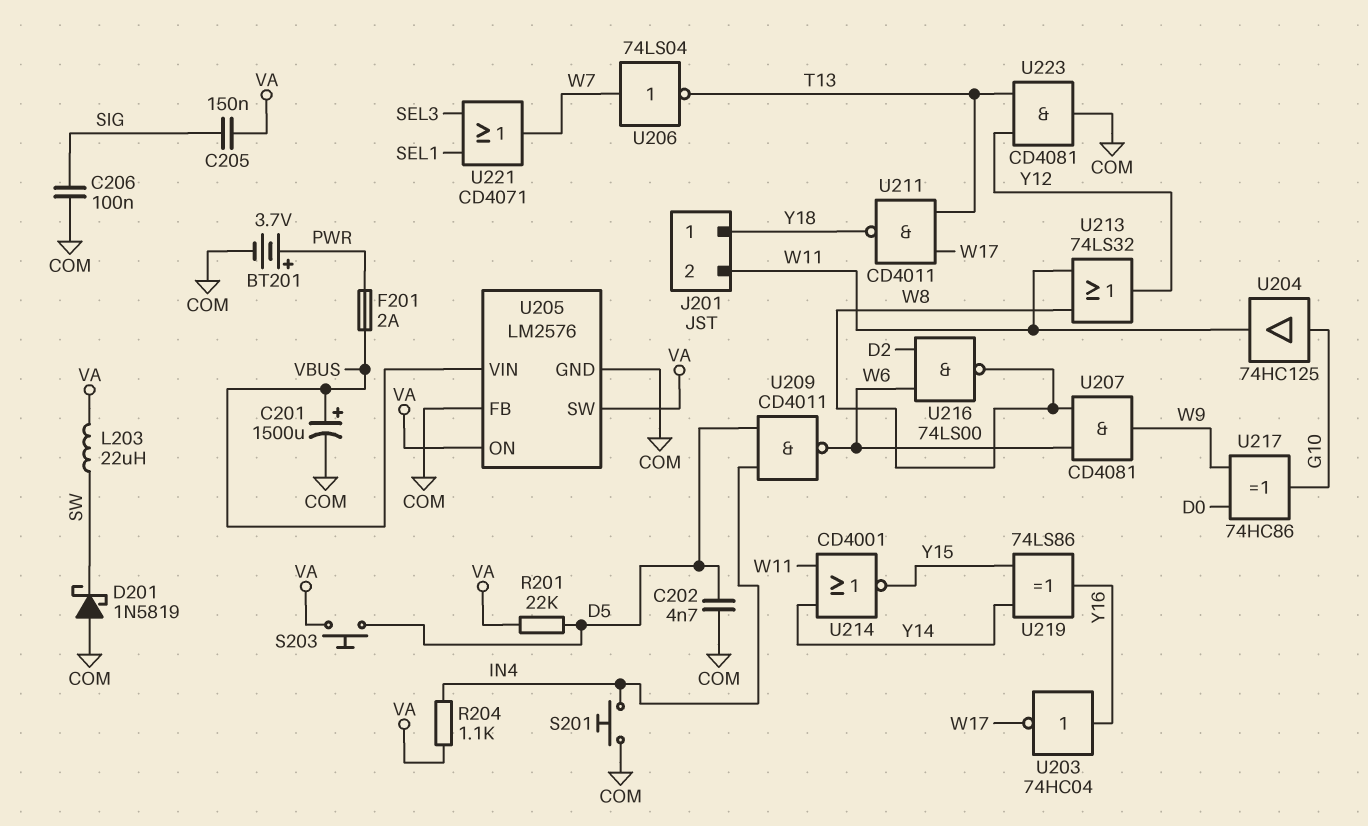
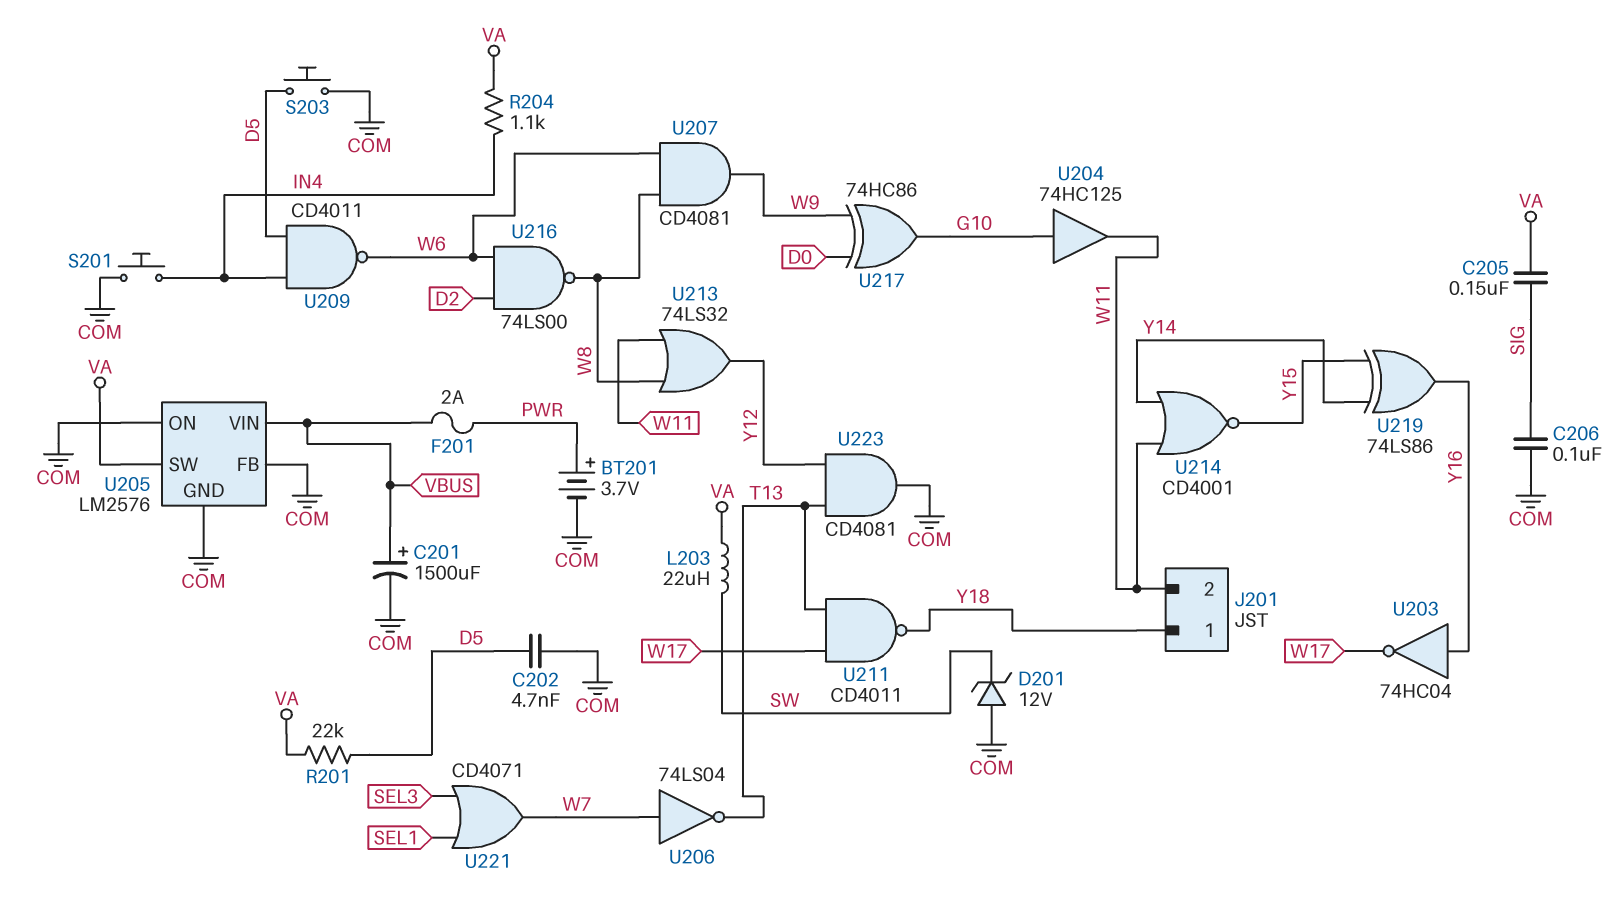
D201: schottky 1N5819 (A COM, K SW) -> zener 12V (A COM, K SW)
S203: button (D5, VA) -> button (COM, D5)
U205 pin ON: VA -> COM

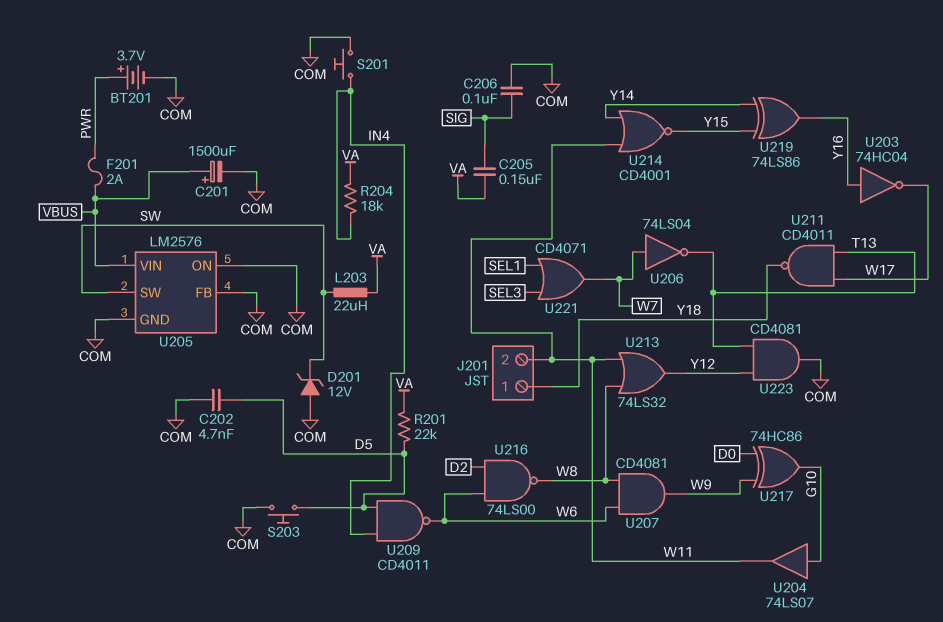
R204: 1.1k (IN4, VA) -> 18k (IN4, VA)
U204: buffer 74HC125 (in G10, out W11) -> buffer 74LS07 (in G10, out W11)
U205 pin SW: VA -> SW

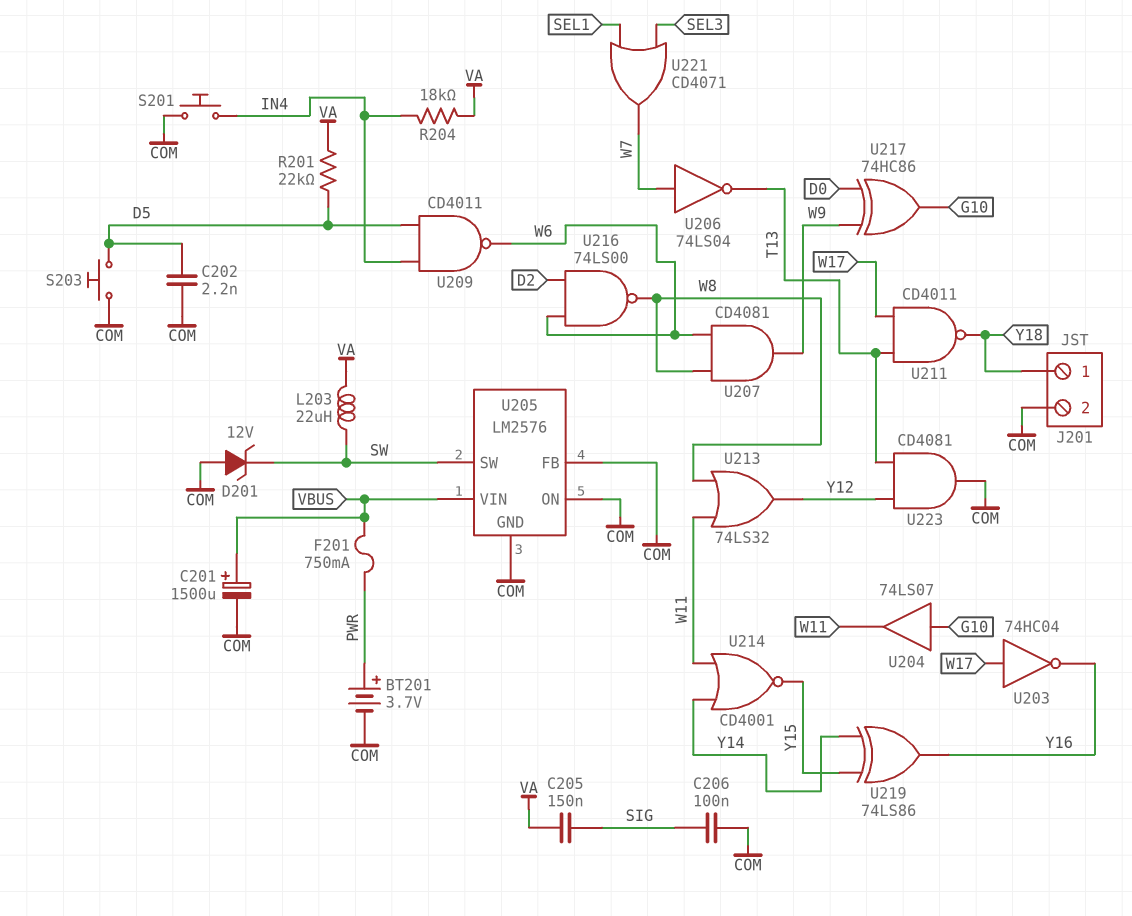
C202: 4.7nF (COM, D5) -> 2.2nF (COM, D5)
F201: 2A (PWR, VBUS) -> 750mA (PWR, VBUS)
J201 pin 2: W11 -> COM
U203: NOT 74HC04 (in Y16, out W17) -> NOT 74HC04 (in W17, out Y16)

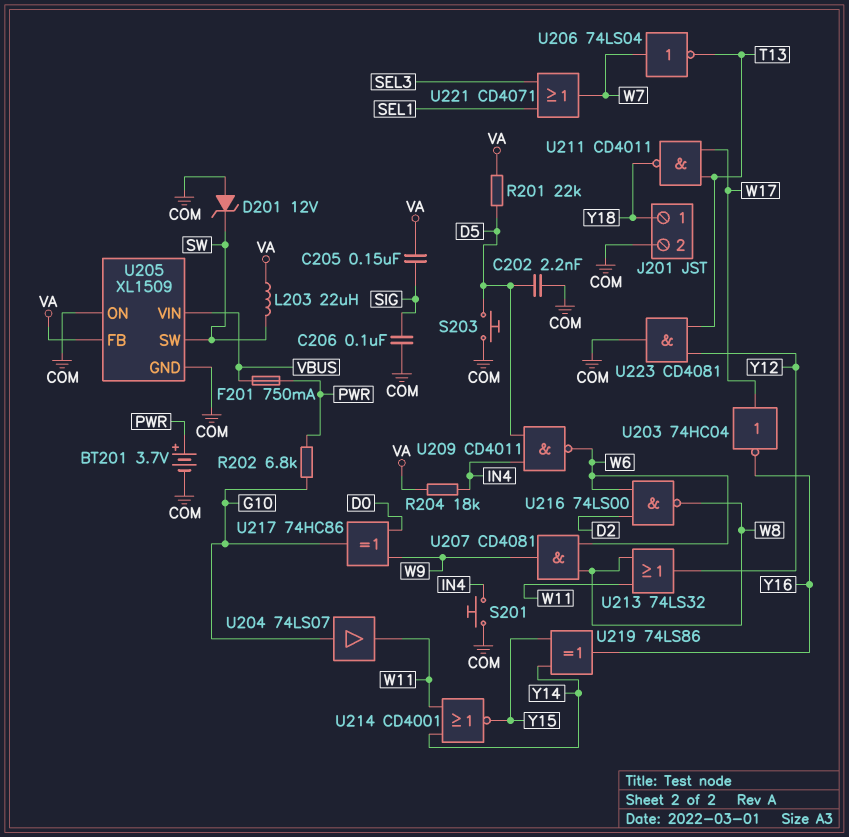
C201: 1500uF (plus VBUS, minus COM) -> none
R202: none -> 6.8k (G10, PWR)
U205: LM2576 -> XL1509
U205 pin FB: COM -> VA

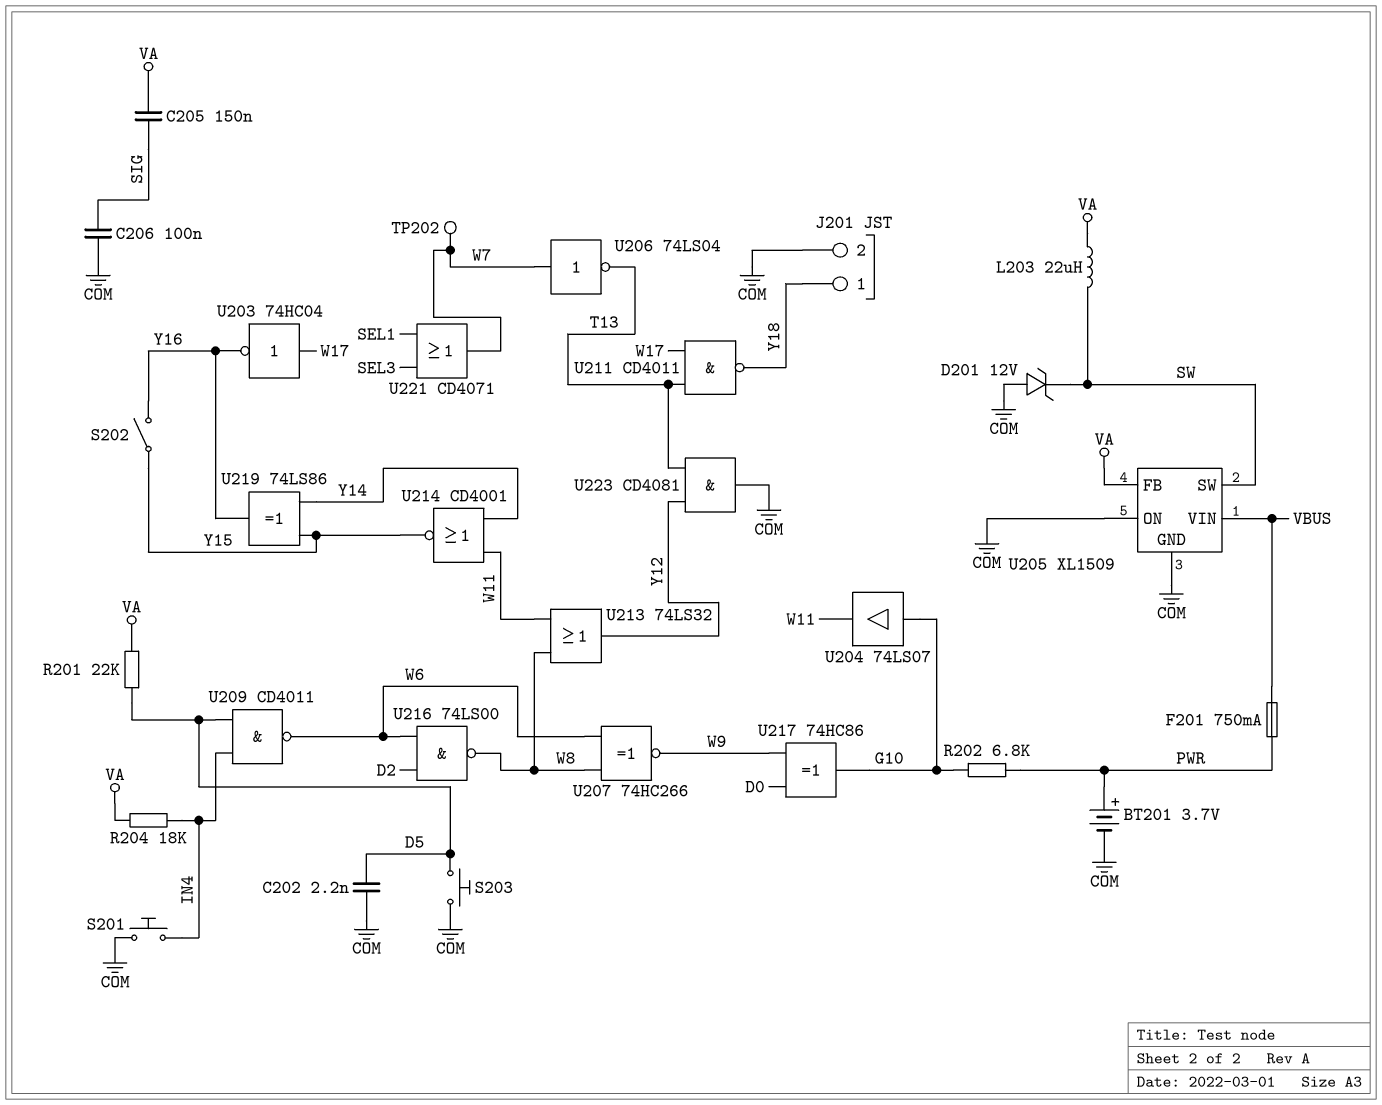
S202: none -> switch (Y15, Y16)
TP202: none -> test point (W7)
U207: AND CD4081 (in W6, in W8, out W9) -> XNOR 74HC266 (in W6, in W8, out W9)

